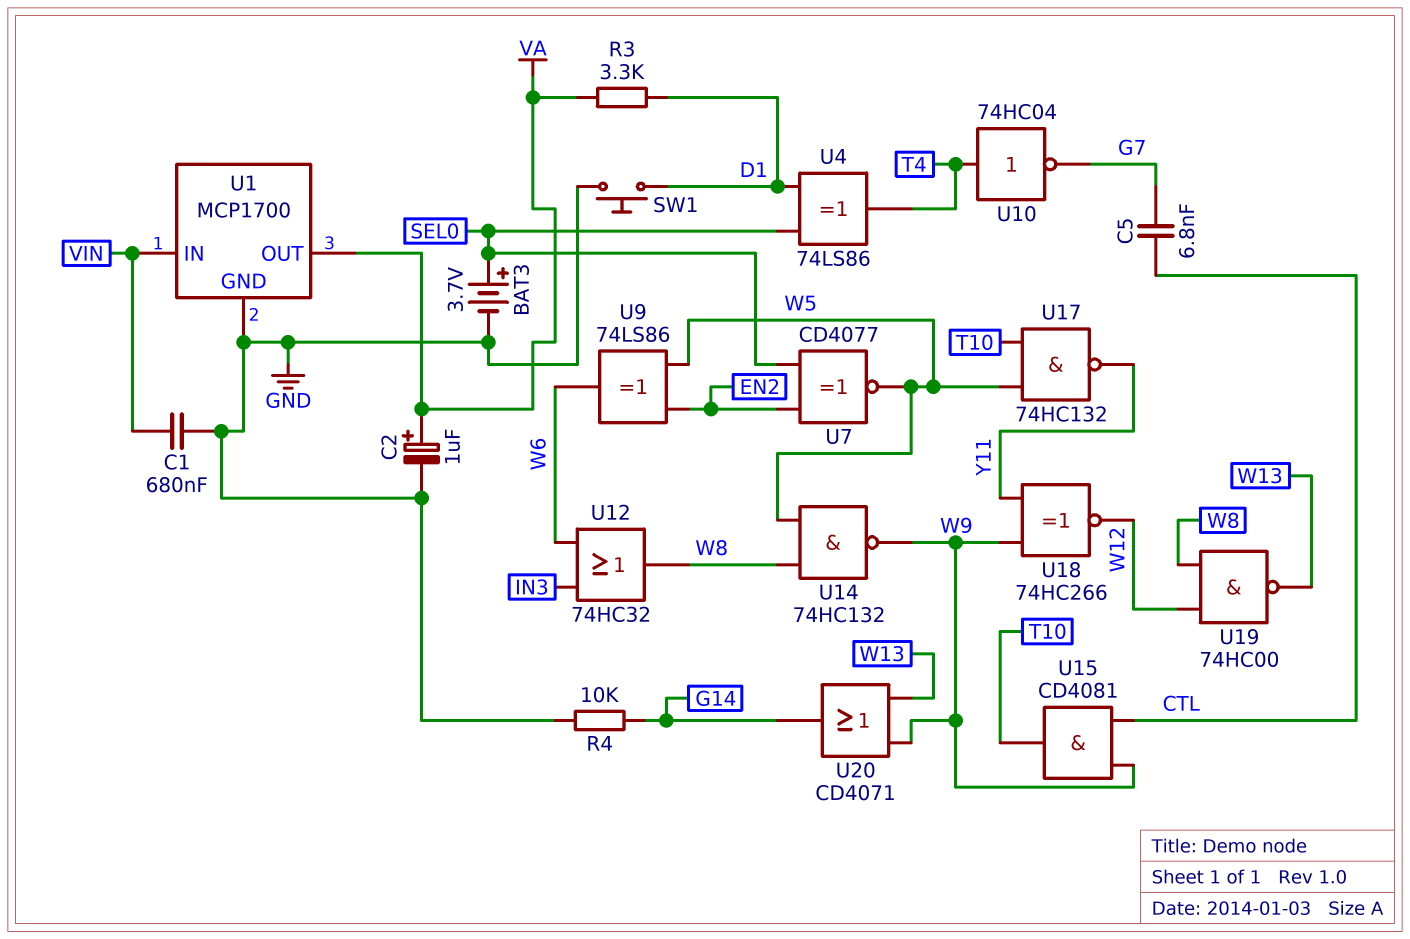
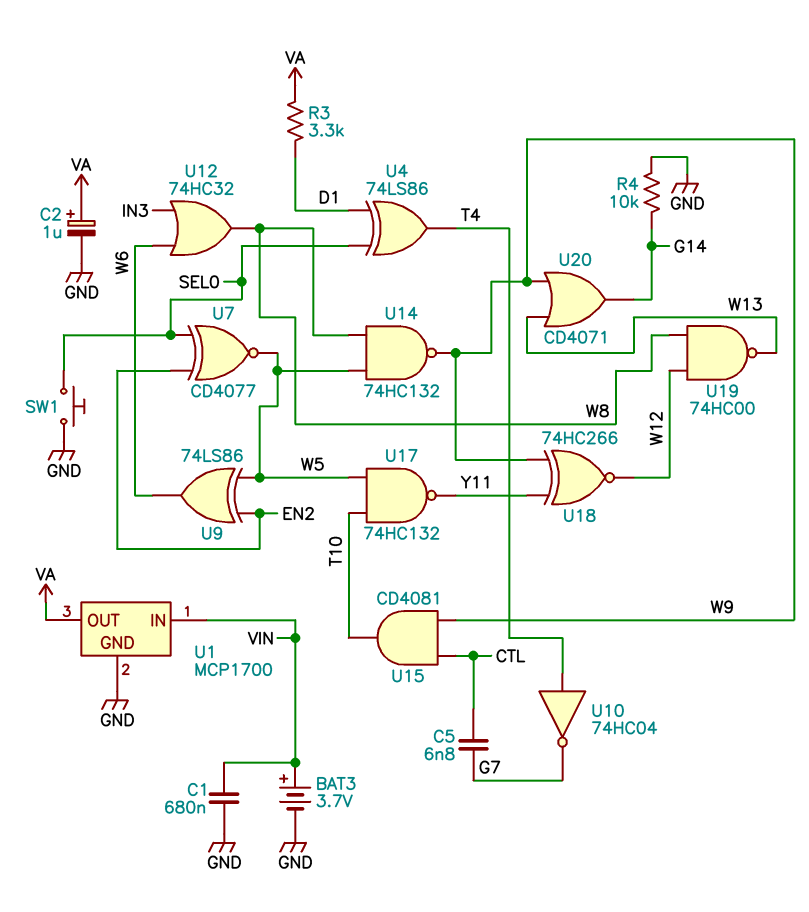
BAT3: 3.7V (plus SEL0, minus GND) -> 3.7V (plus VIN, minus GND)
SW1: button (D1, GND) -> button (GND, SEL0)

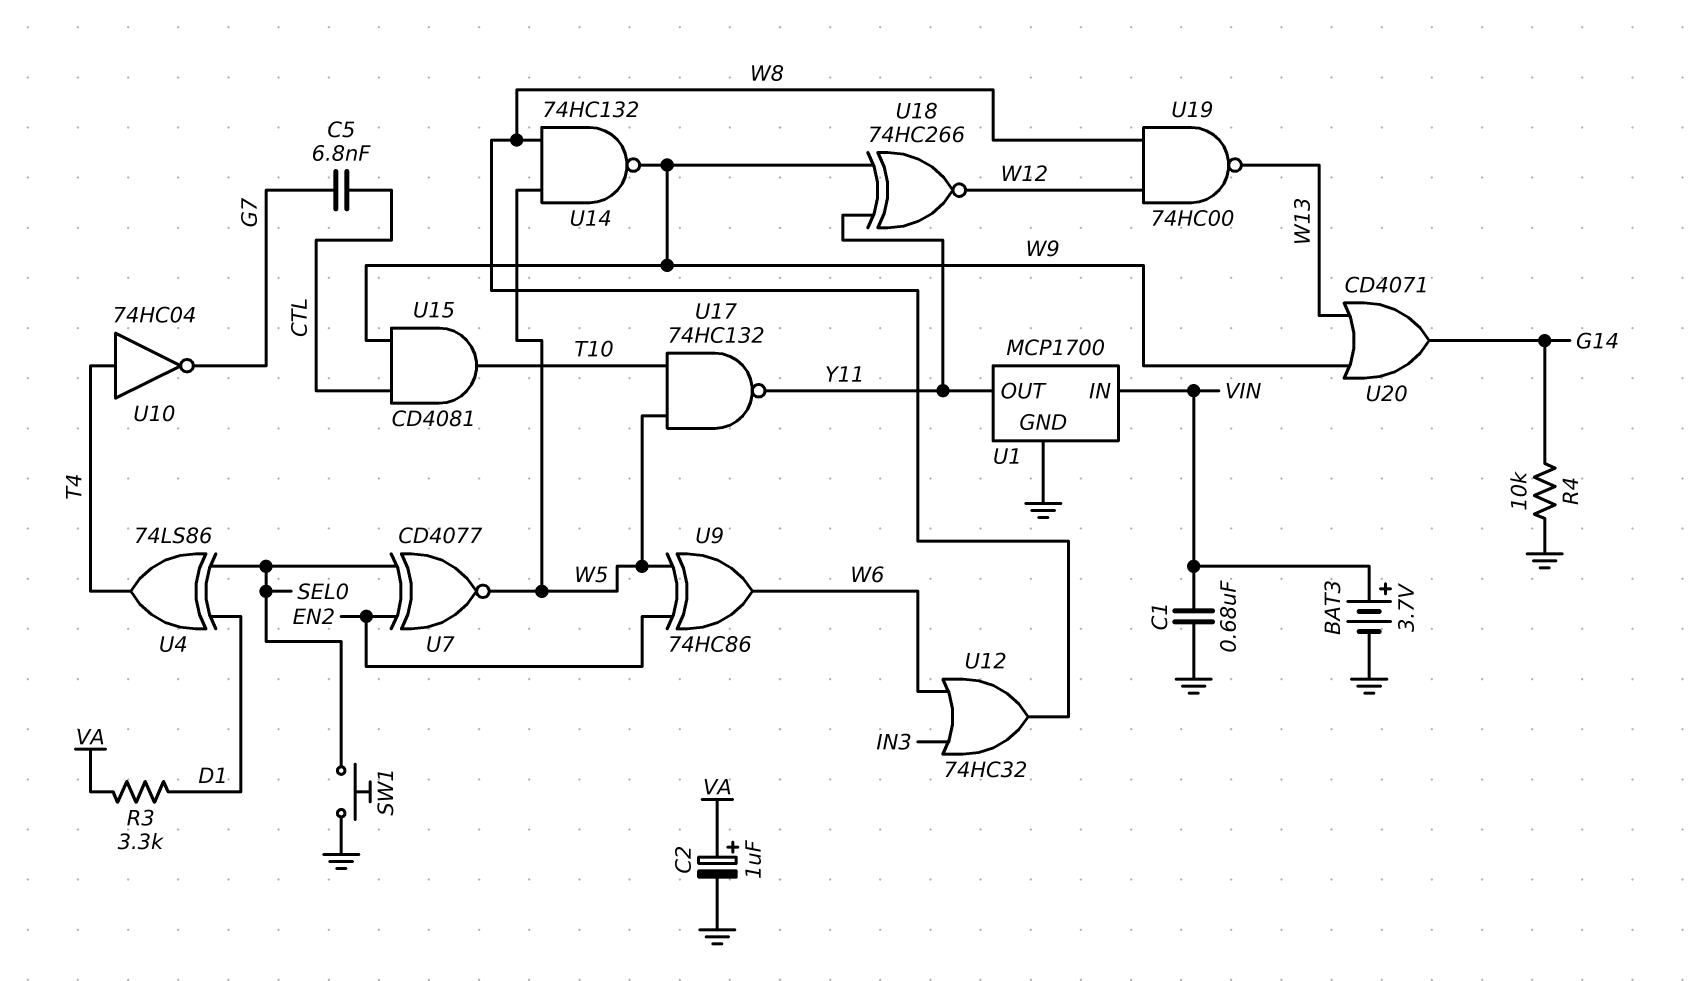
U1 pin OUT: VA -> Y11
U9: XOR 74LS86 (in EN2, in W5, out W6) -> XOR 74HC86 (in EN2, in W5, out W6)

